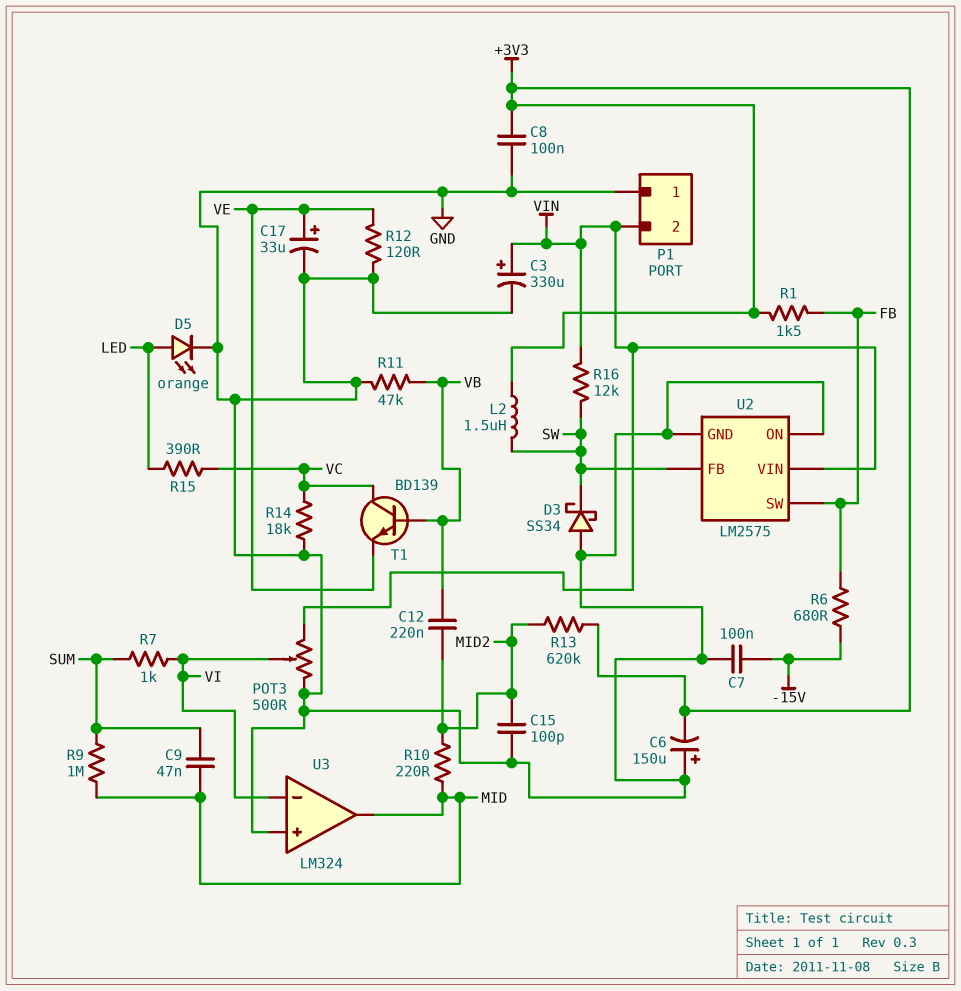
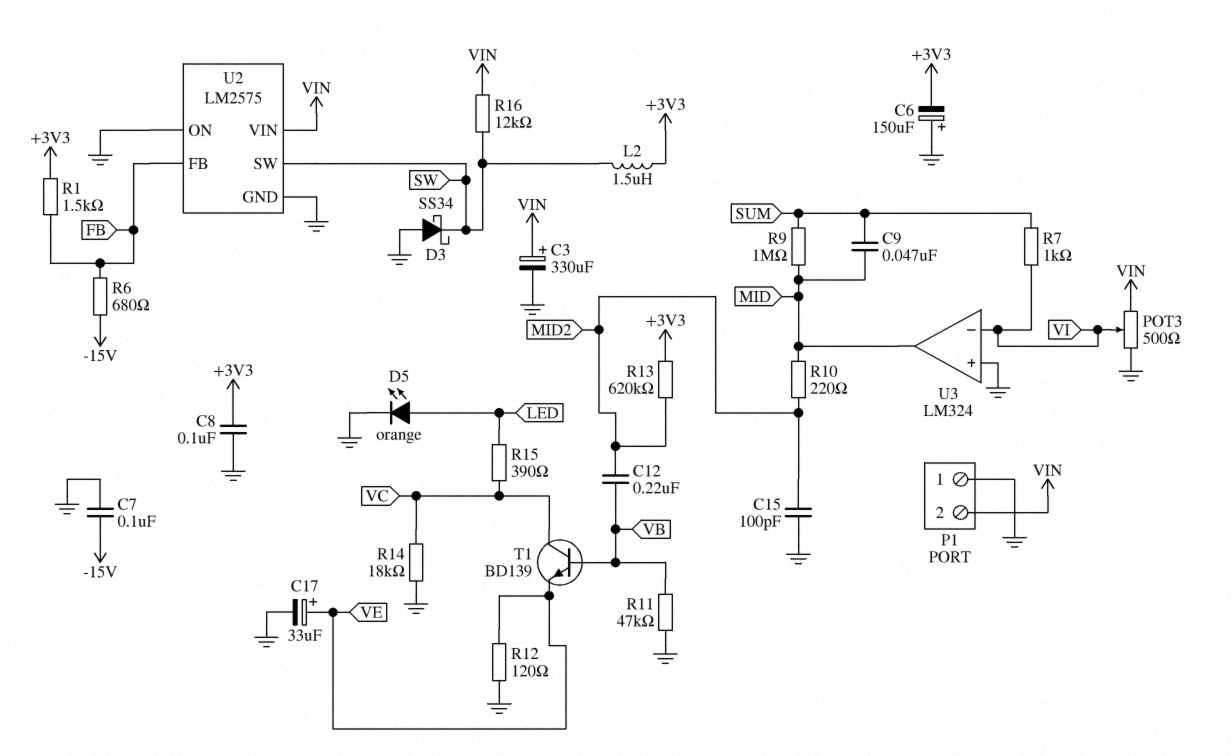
U2 pin FB: SW -> FB
U2 pin SW: FB -> SW

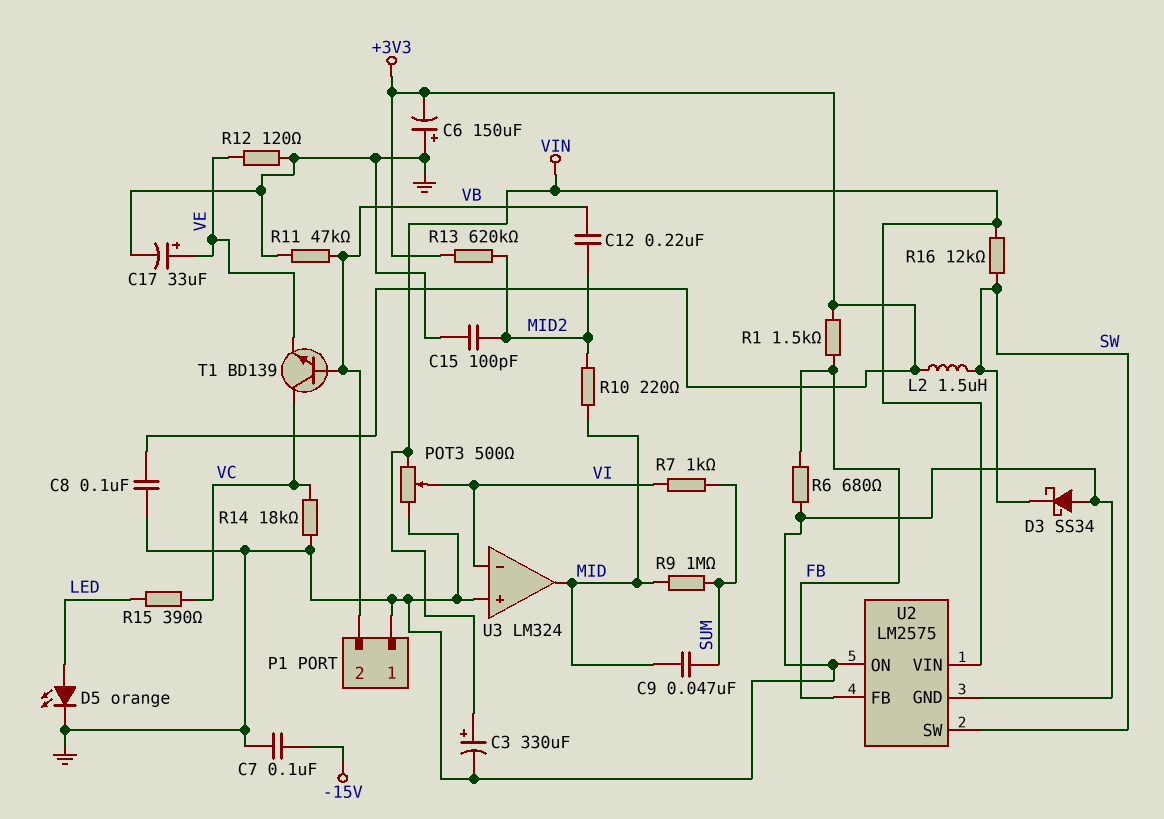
P1 pin 2: VIN -> VB
R6: 680 (-15V, FB) -> 680 (FB, GND)

